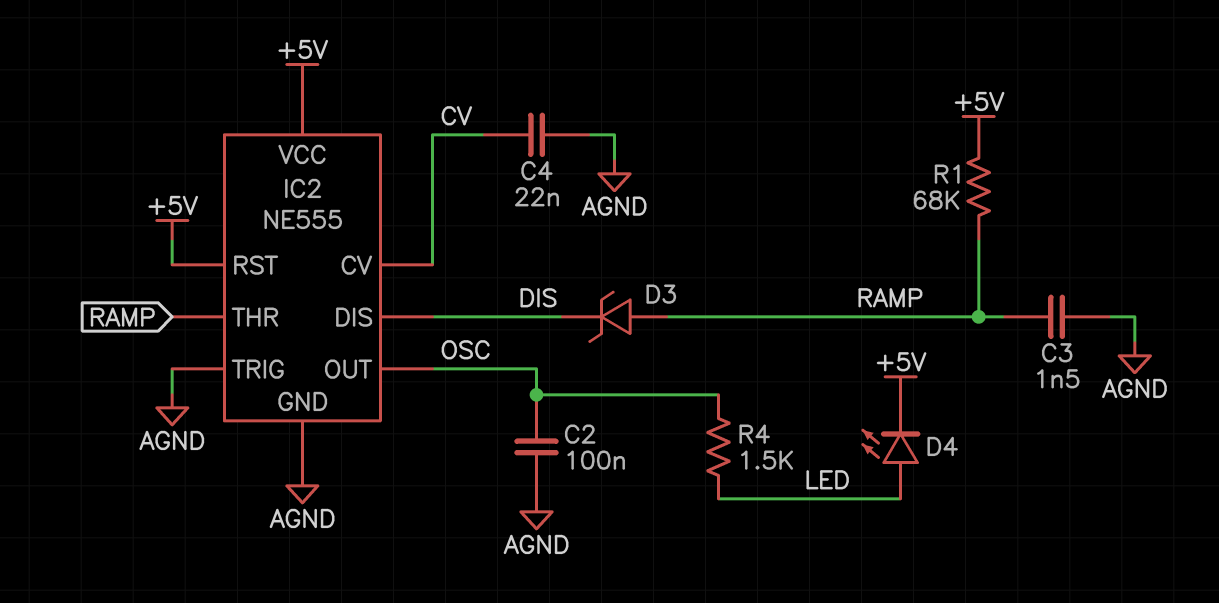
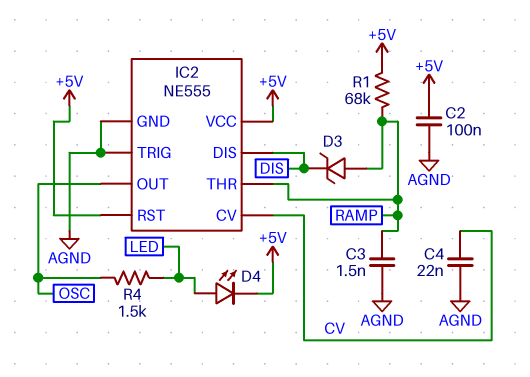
C2: 100nF (AGND, OSC) -> 100nF (+5V, AGND)

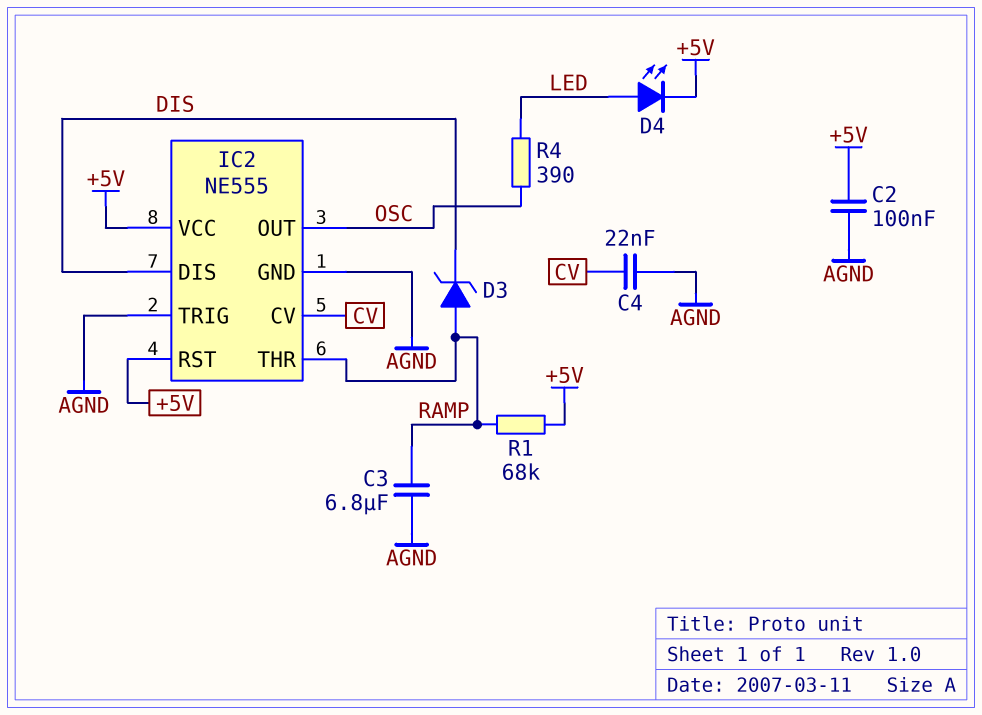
C3: 1.5nF (AGND, RAMP) -> 6.8uF (AGND, RAMP)
R4: 1.5k (LED, OSC) -> 390 (LED, OSC)

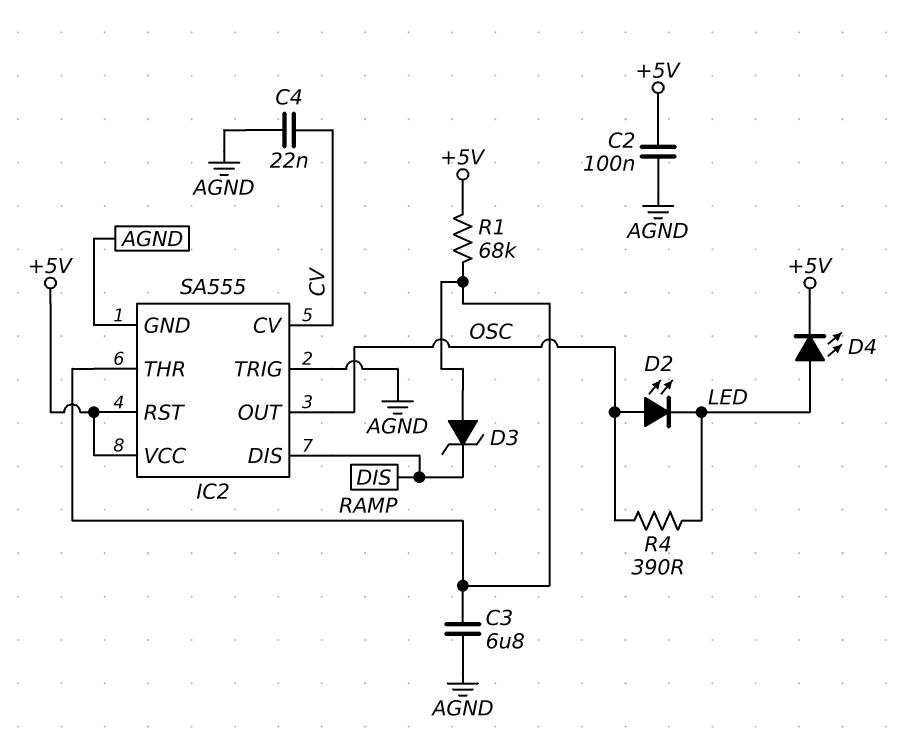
D2: none -> LED (A OSC, K LED)
IC2: NE555 -> SA555

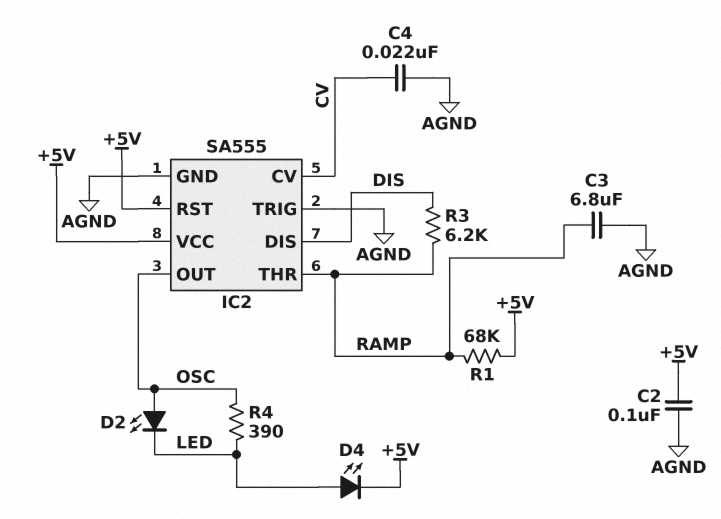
D3: zener (A RAMP, K DIS) -> none
R3: none -> 6.2k (DIS, RAMP)

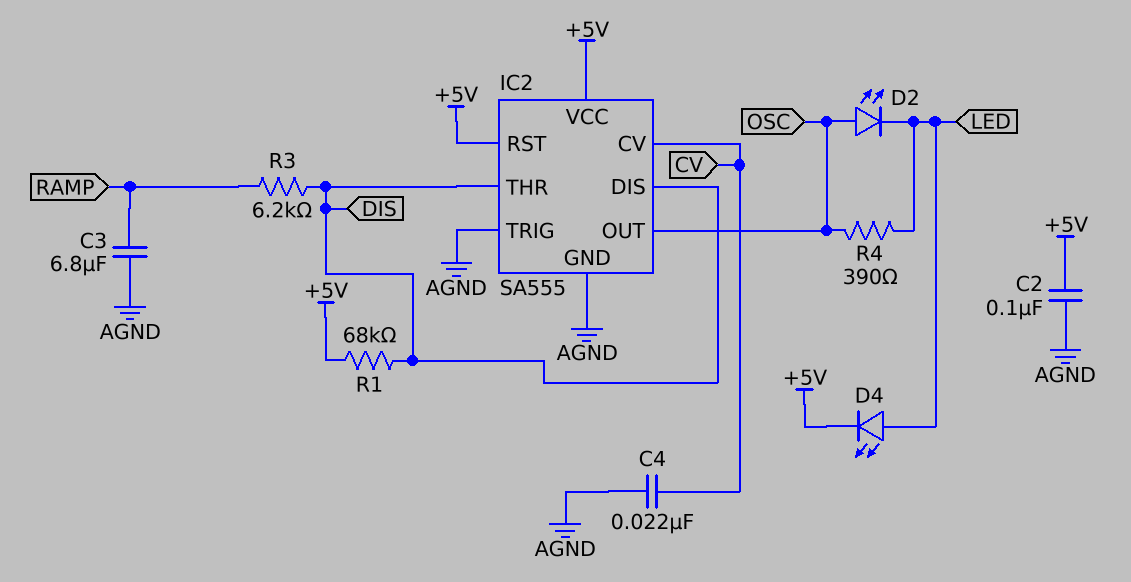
IC2 pin THR: RAMP -> DIS
R1: 68k (+5V, RAMP) -> 68k (+5V, DIS)

